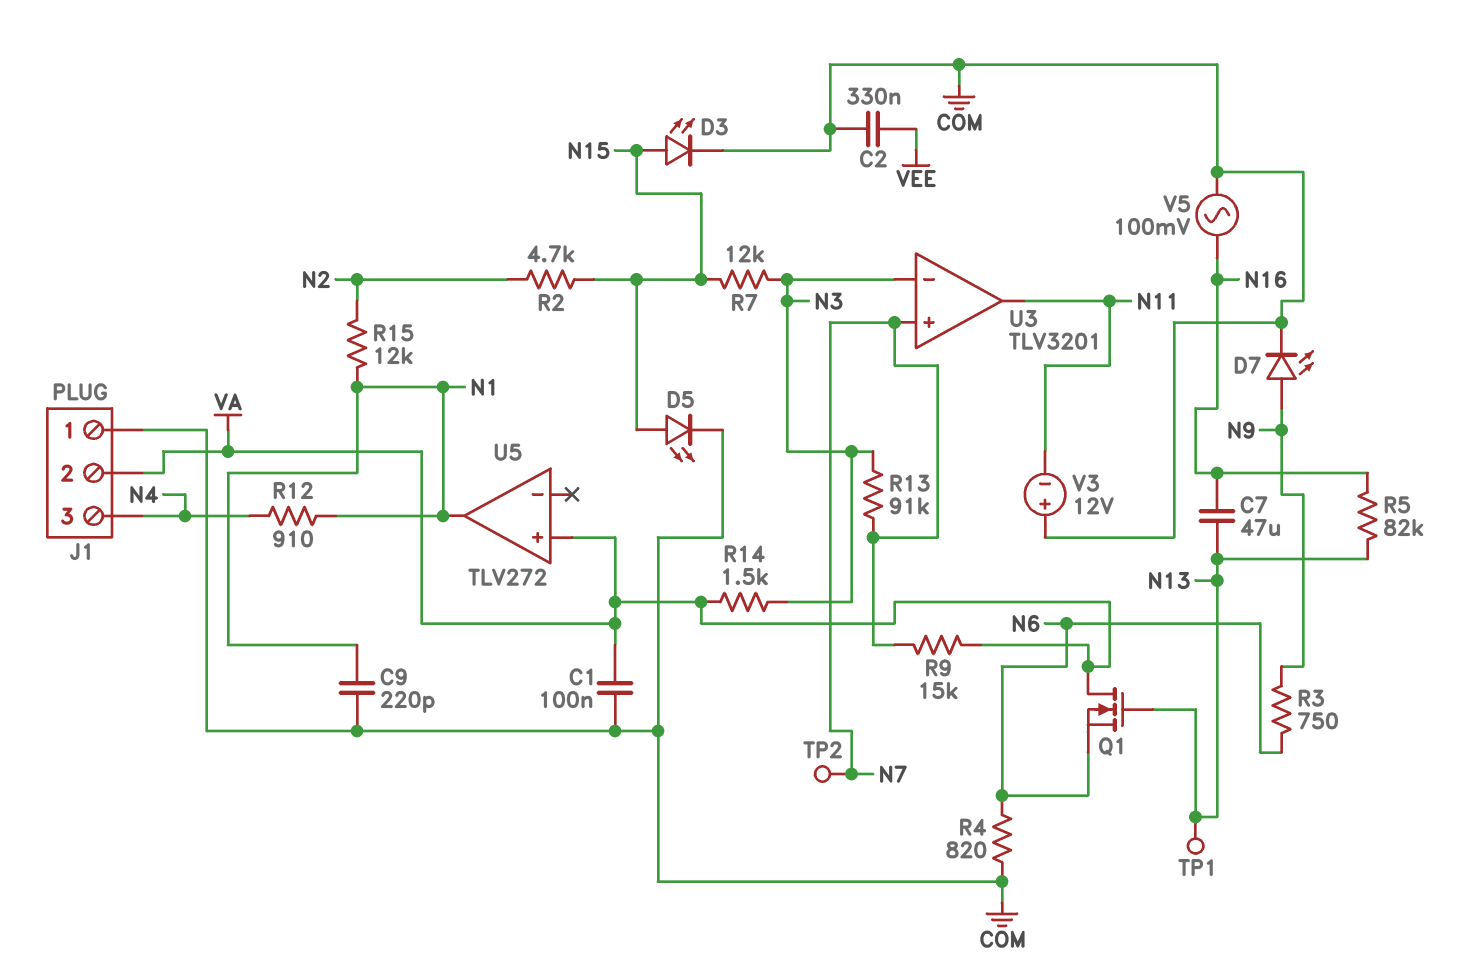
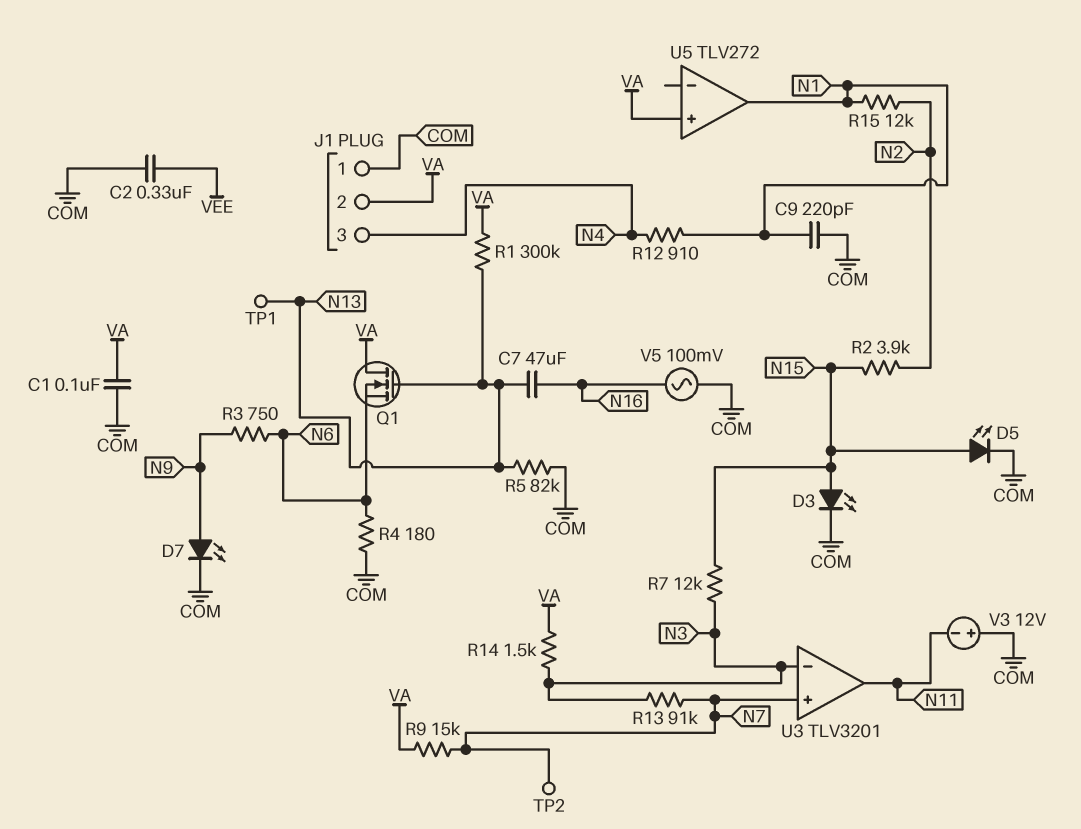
R1: none -> 300k (N13, VA)
R2: 4.7k (N2, N15) -> 3.9k (N2, N15)
R4: 820 (COM, N6) -> 180 (COM, N6)
R5: 82k (N13, N16) -> 82k (COM, N13)

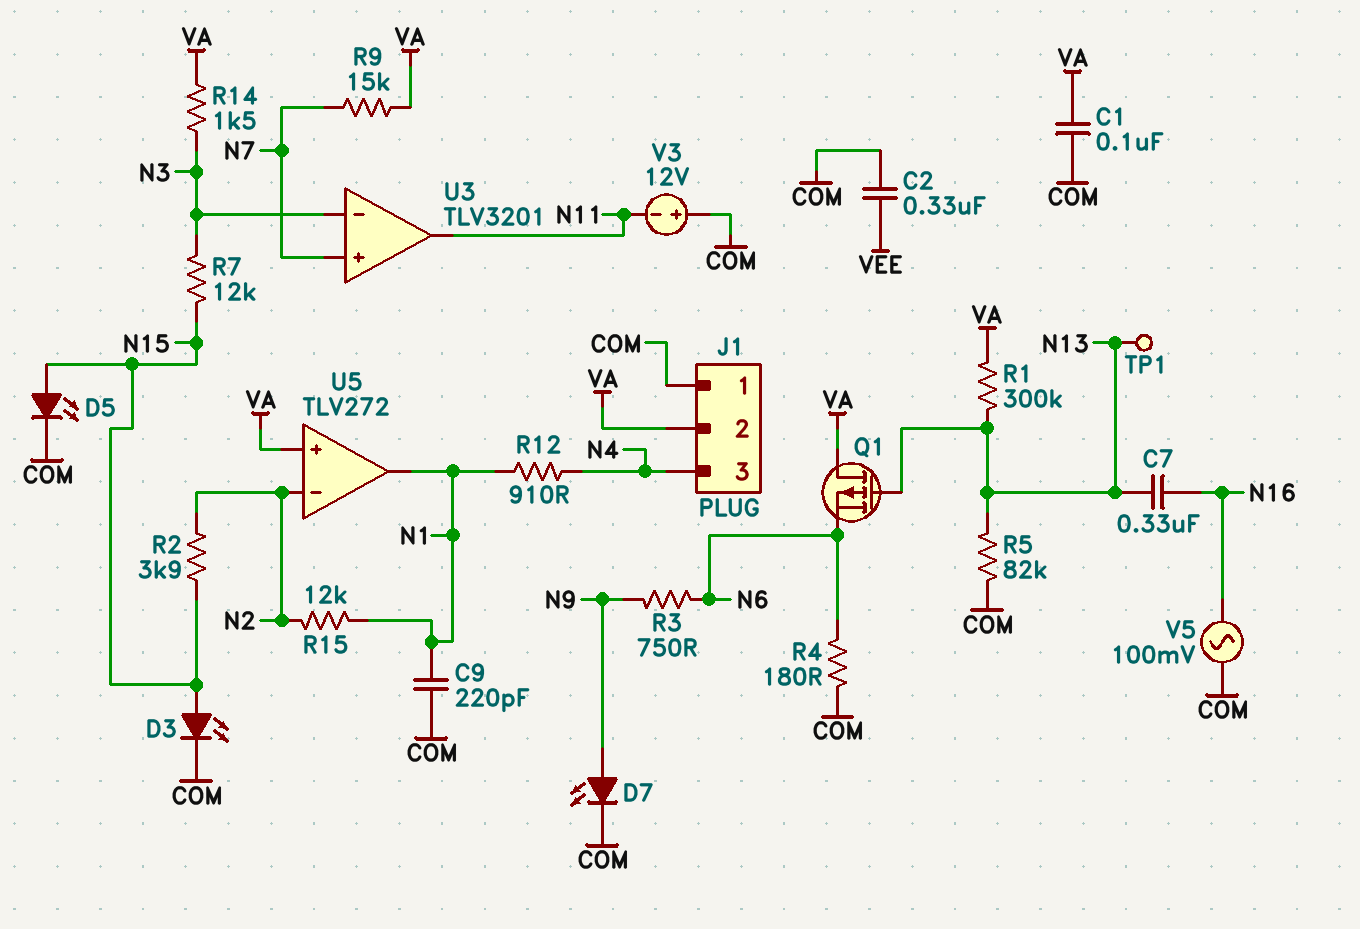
C7: 47uF (N13, N16) -> 330nF (N13, N16)
Q1: NMOS (G N13, D VA, S N6) -> PMOS (G N13, D VA, S N6)
R13: 91k (N3, N7) -> none
TP2: test point (N7) -> none
U5 pin in-: none -> N2

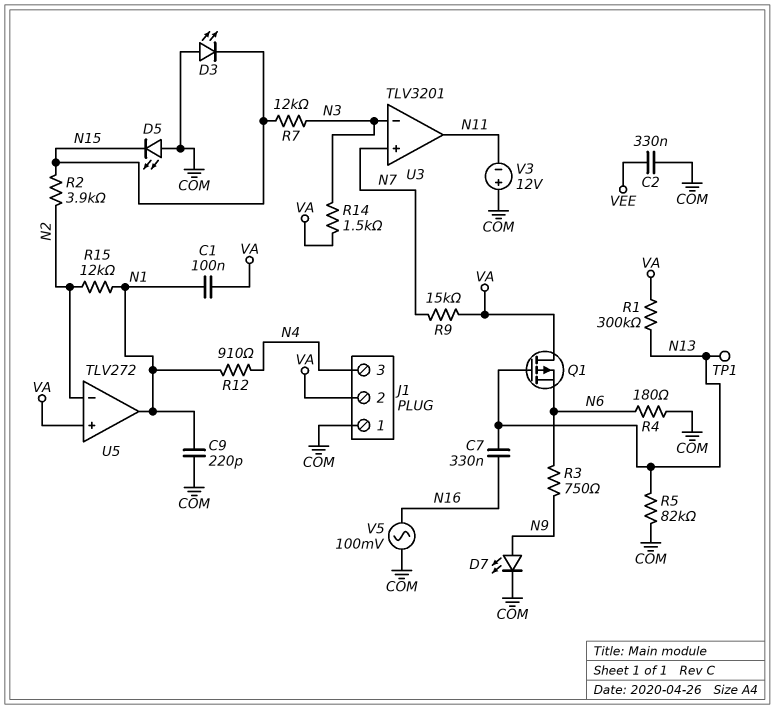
C1: 100nF (COM, VA) -> 100nF (N1, VA)
D3: LED (A N15, K COM) -> LED (A COM, K N15)
D5: LED (A N15, K COM) -> LED (A COM, K N15)

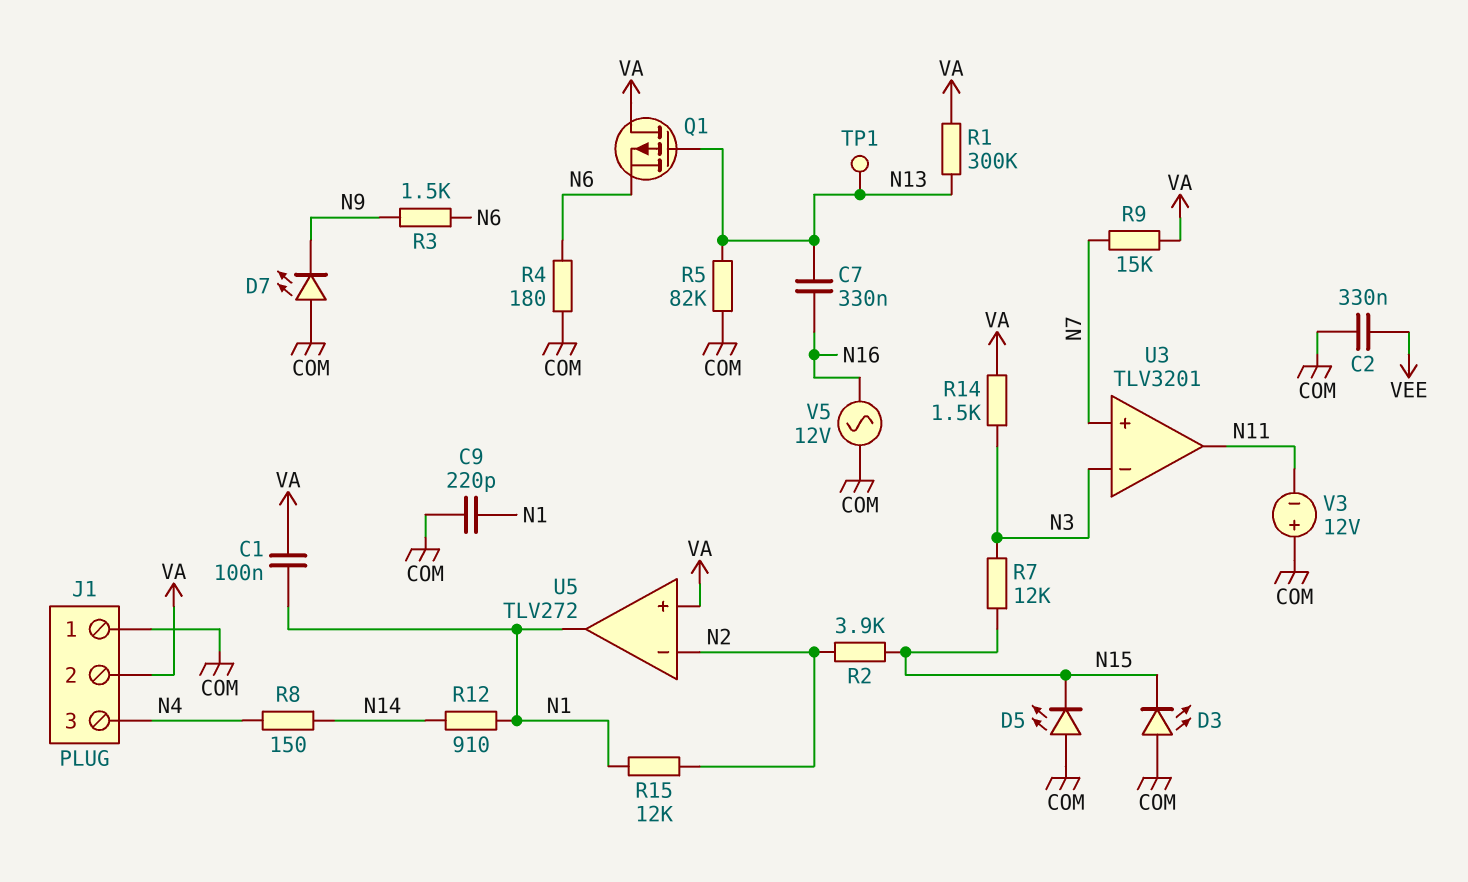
D7: LED (A N9, K COM) -> LED (A COM, K N9)
R3: 750 (N6, N9) -> 1.5k (N6, N9)
R8: none -> 150 (N4, N14)
R12: 910 (N1, N4) -> 910 (N1, N14)
V5: AC 100mV (COM, N16) -> AC 12V (COM, N16)

